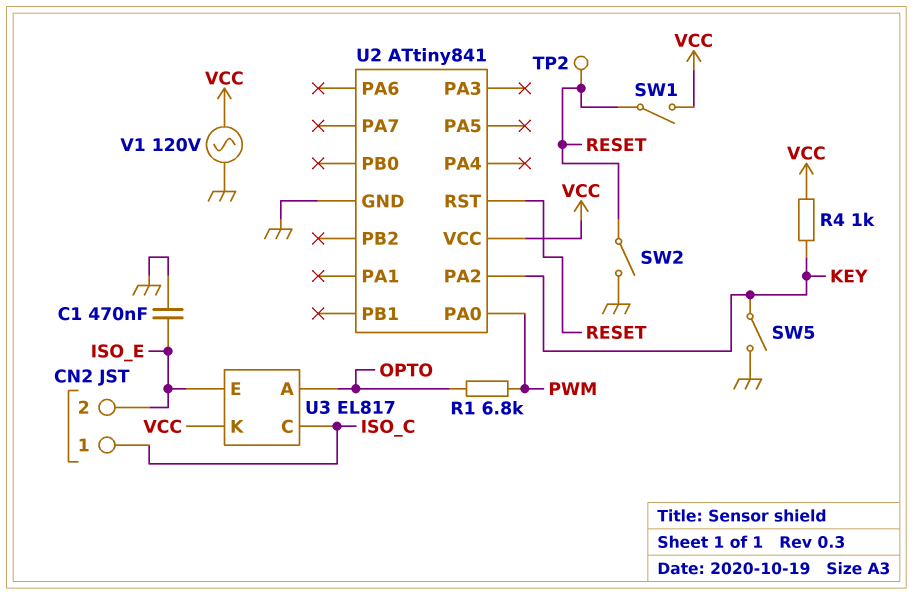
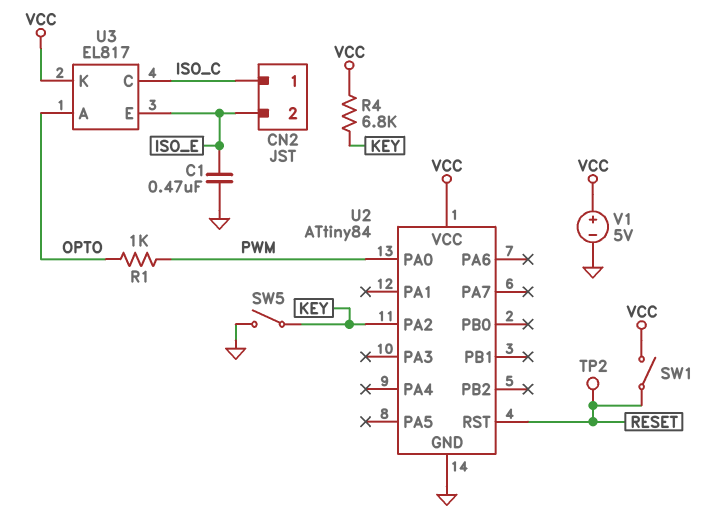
R1: 6.8k (OPTO, PWM) -> 1k (OPTO, PWM)
R4: 1k (KEY, VCC) -> 6.8k (KEY, VCC)
SW2: switch (GND, RESET) -> none
U2: ATtiny841 -> ATtiny84
V1: AC 120V (GND, VCC) -> 5V (plus VCC, minus GND)

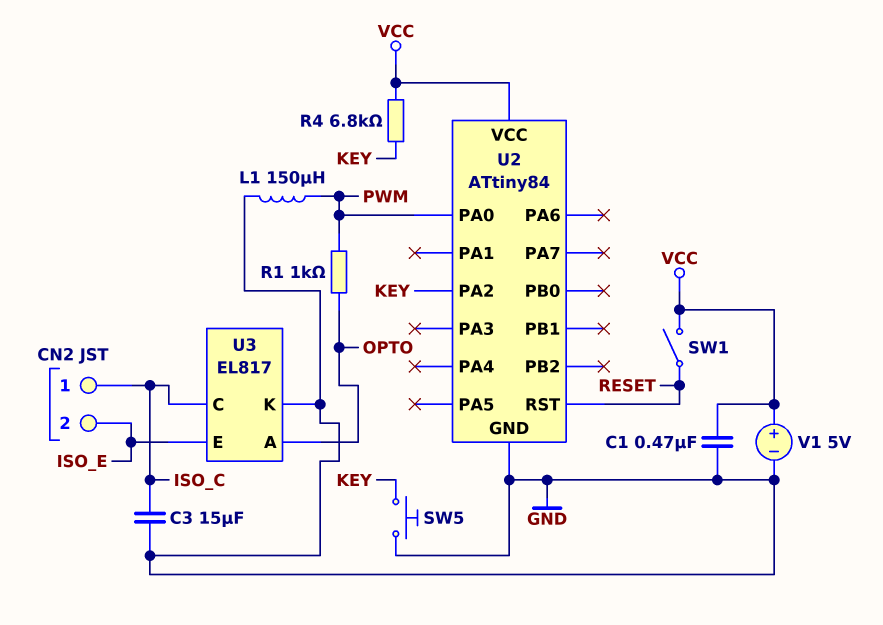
C1: 470nF (GND, ISO_E) -> 470nF (GND, VCC)
C3: none -> 15uF (GND, ISO_C)
L1: none -> 150uH (GND, PWM)
SW5: switch (GND, KEY) -> button (GND, KEY)
TP2: test point (RESET) -> none
U3 pin K: VCC -> GND

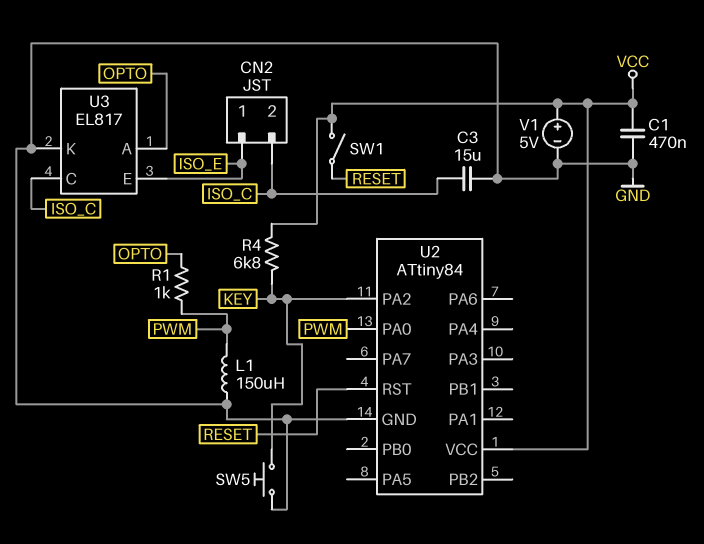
CN2 pin 1: ISO_C -> ISO_E
CN2 pin 2: ISO_E -> ISO_C

